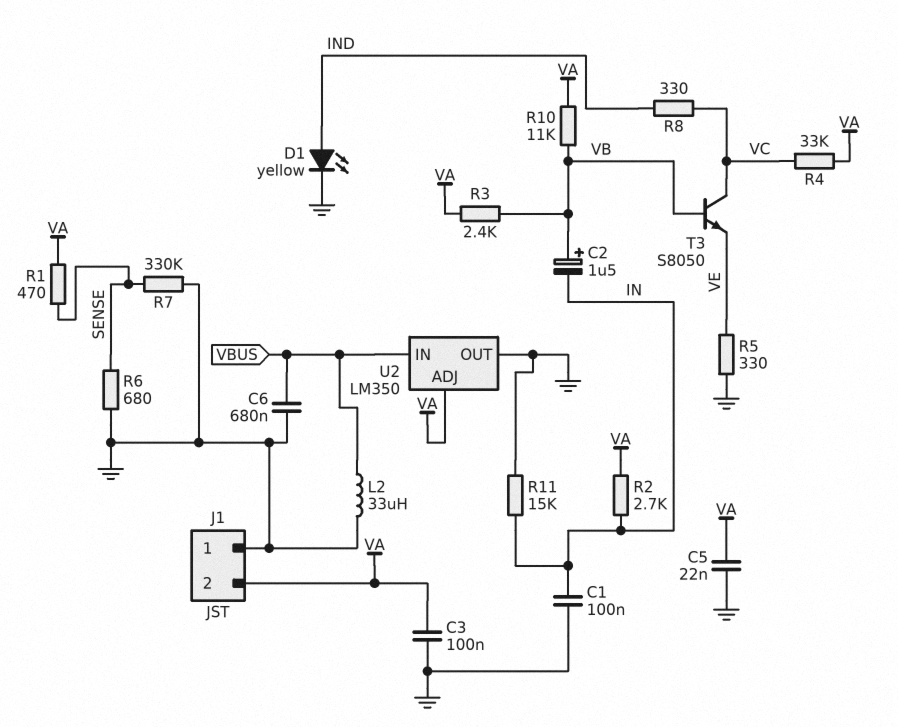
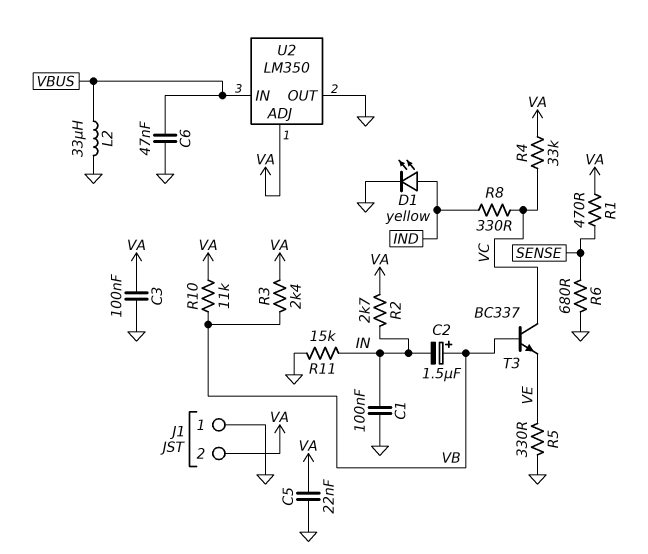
C6: 680nF (GND, VBUS) -> 47nF (GND, VBUS)
R7: 330k (GND, SENSE) -> none
T3: NPN S8050 (B VB, C VC, E VE) -> NPN BC337 (B VB, C VC, E VE)

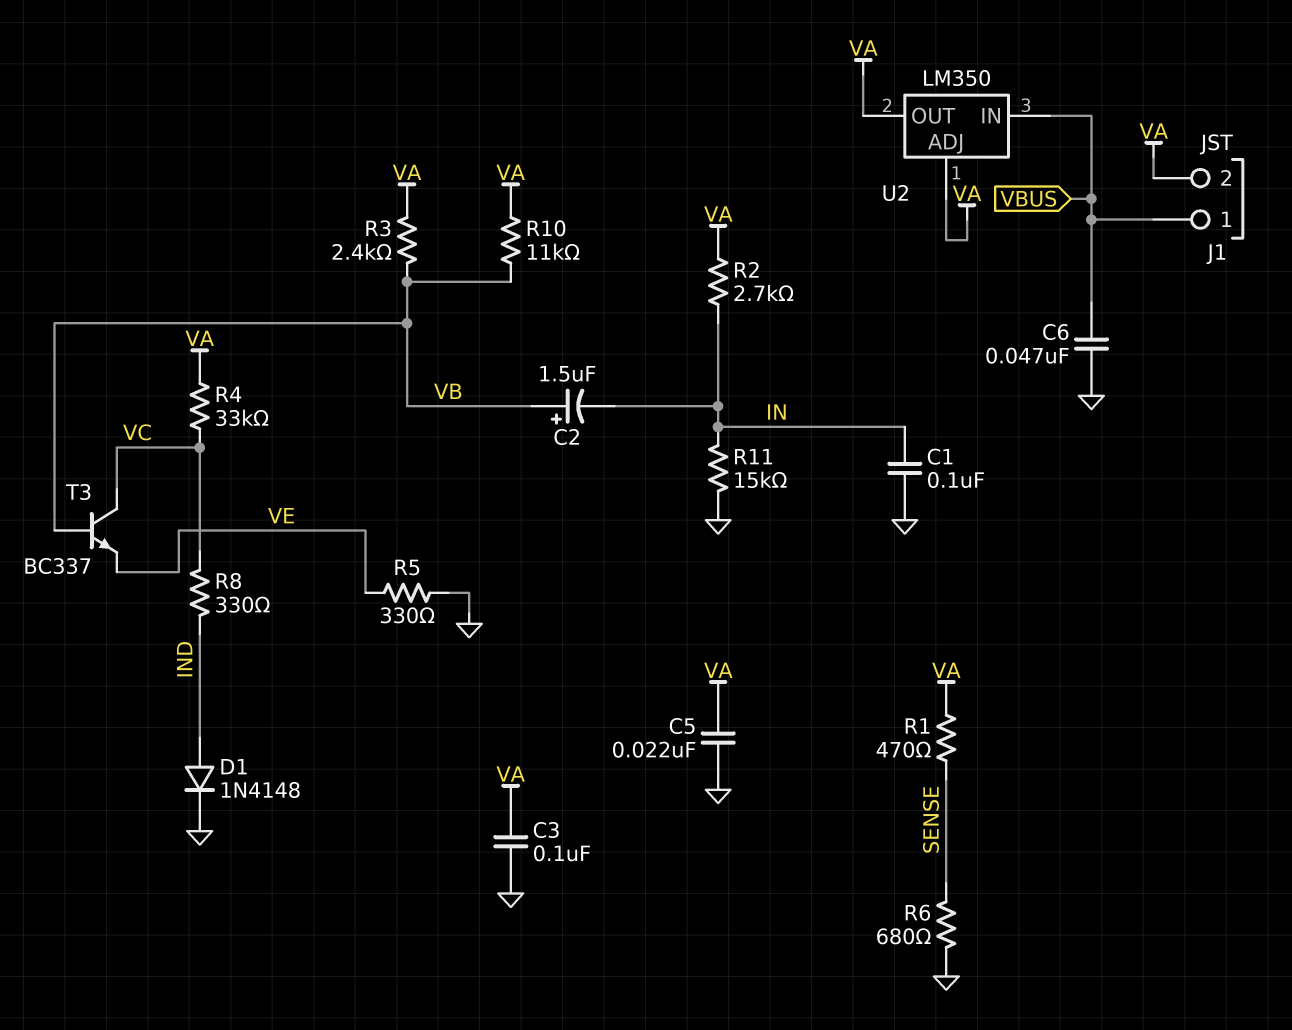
D1: LED yellow (A IND, K GND) -> diode 1N4148 (A IND, K GND)
J1 pin 1: GND -> VBUS
L2: 33uH (GND, VBUS) -> none
U2 pin OUT: GND -> VA

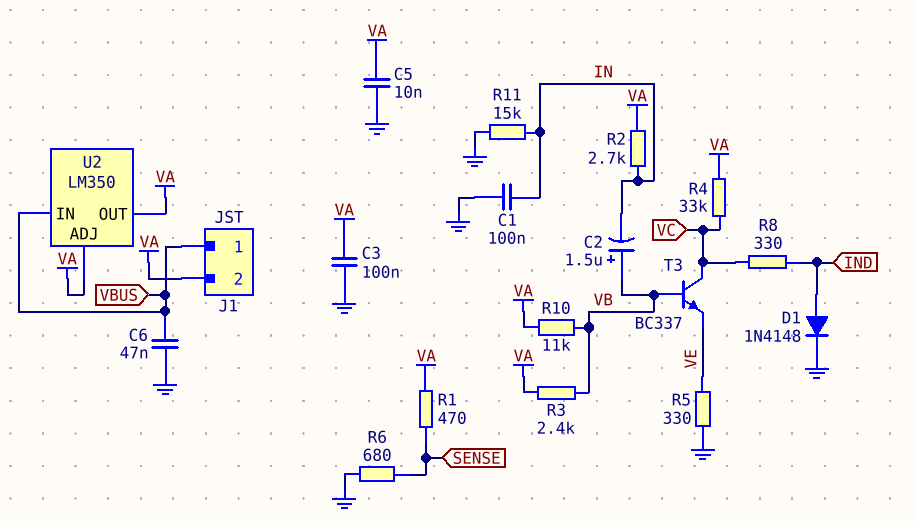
C5: 22nF (GND, VA) -> 10nF (GND, VA)

